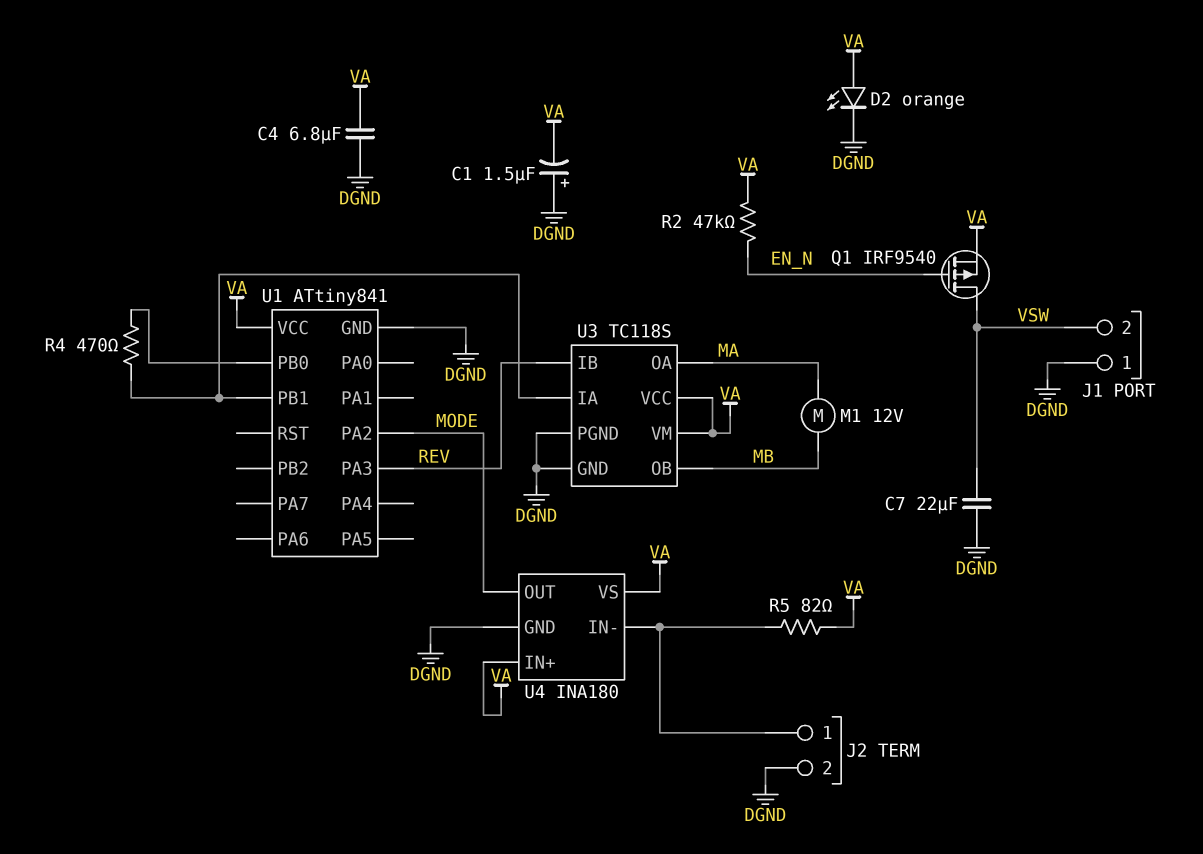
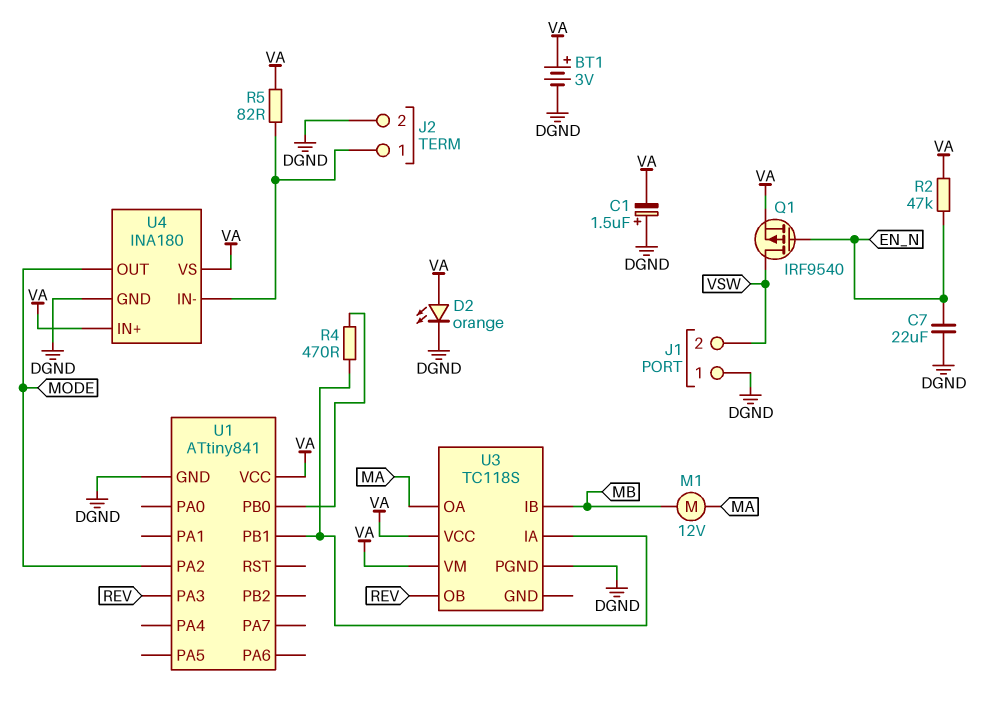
BT1: none -> 3V (plus VA, minus DGND)
C4: 6.8uF (DGND, VA) -> none
C7: 22uF (DGND, VSW) -> 22uF (DGND, EN_N)
U3 pin GND: DGND -> none
U3 pin IB: REV -> MB
U3 pin OB: MB -> REV

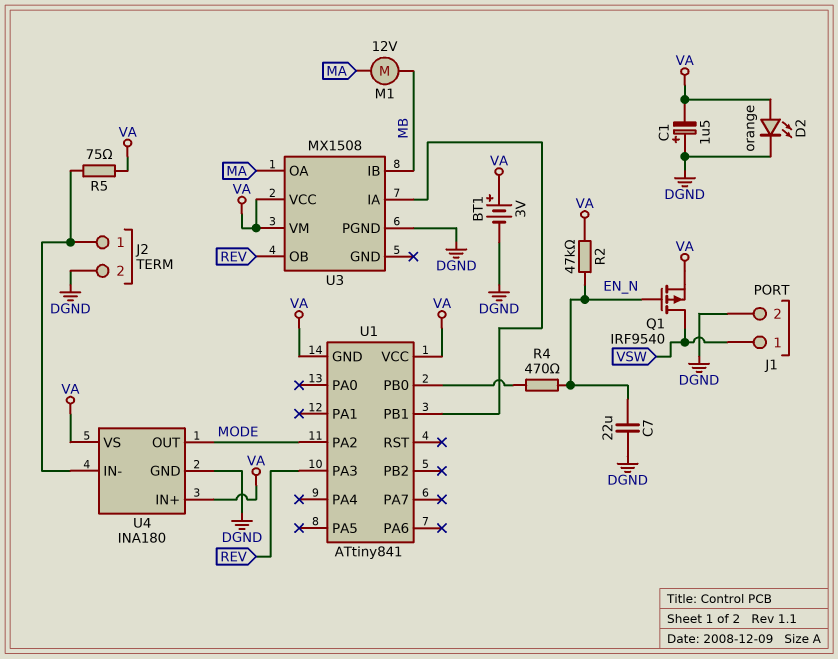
J1 pin 1: DGND -> VSW
J1 pin 2: VSW -> DGND
R4: 470 (U1/PB0, U1/PB1) -> 470 (EN_N, U1/PB0)
R5: 82 (J2/1, VA) -> 75 (J2/1, VA)
U1 pin GND: DGND -> VA
U3: TC118S -> MX1508

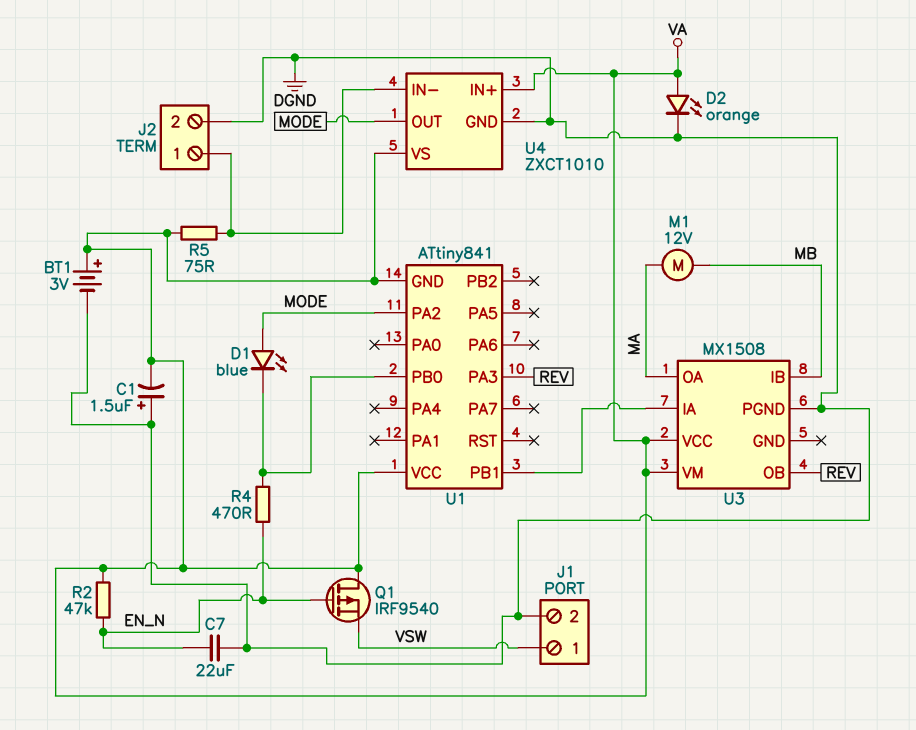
D1: none -> LED blue (A MODE, K U1/PB0)
Q1: PMOS IRF9540 (G EN_N, D VSW, S VA) -> PMOS IRF9540 (G EN_N, D VA, S VSW)
U4: INA180 -> ZXCT1010

